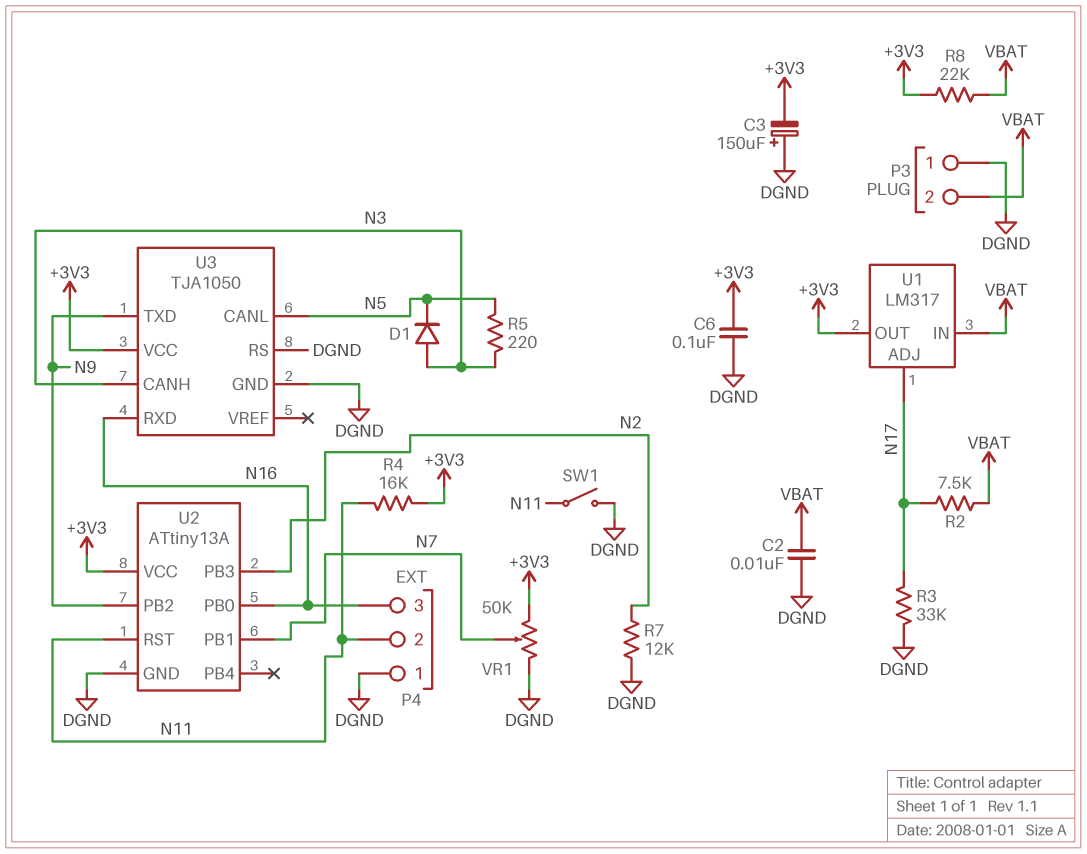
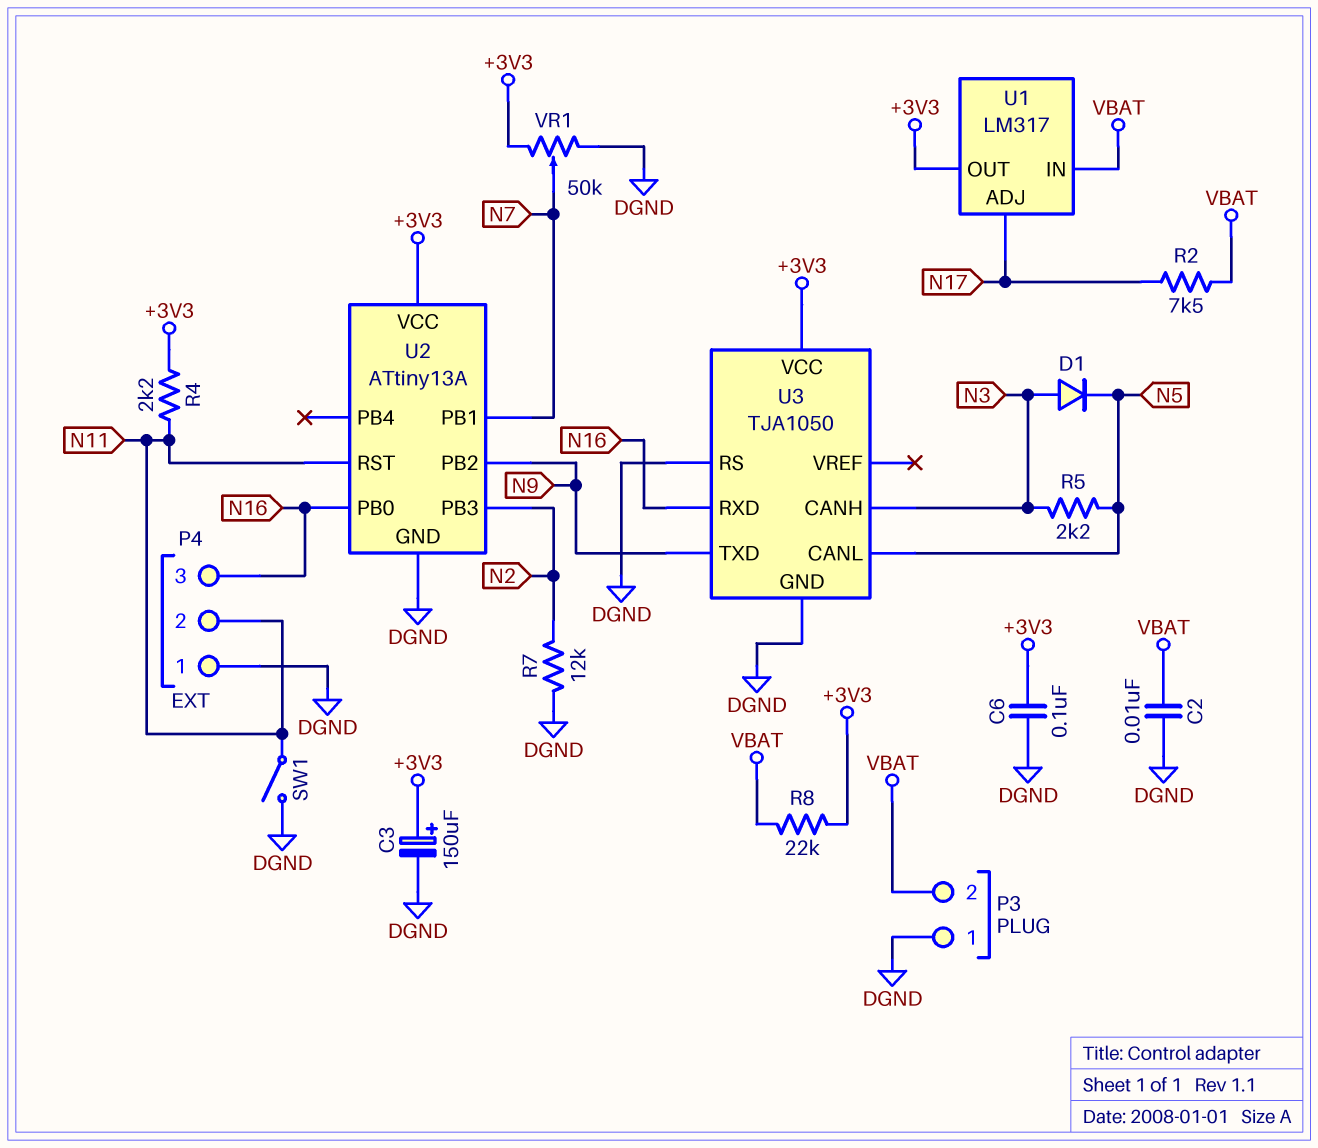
C3: 150uF (plus DGND, minus +3V3) -> 150uF (plus +3V3, minus DGND)
R3: 33k (DGND, N17) -> none
R4: 16k (+3V3, N11) -> 2.2k (+3V3, N11)
R5: 220 (N3, N5) -> 2.2k (N3, N5)

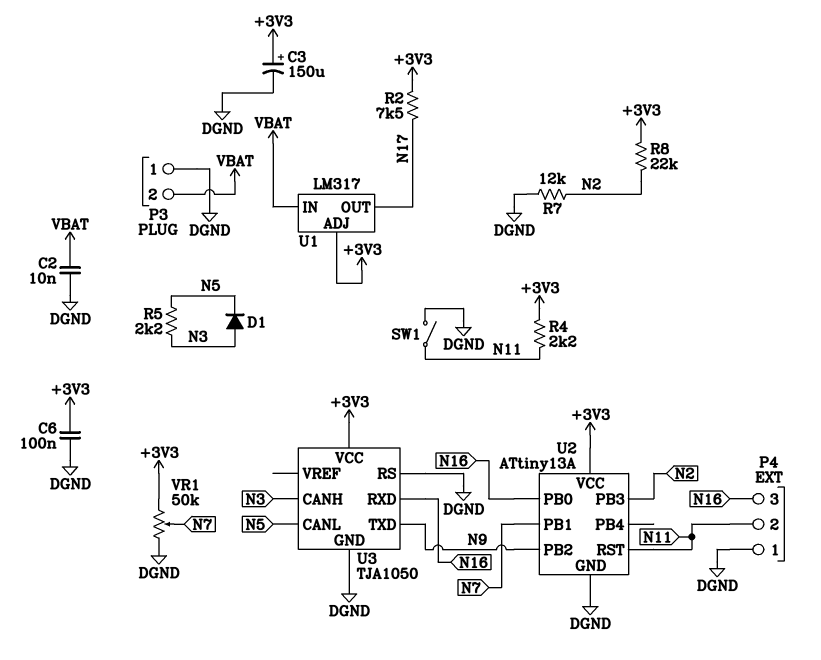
R2: 7.5k (N17, VBAT) -> 7.5k (+3V3, N17)
R8: 22k (+3V3, VBAT) -> 22k (+3V3, N2)
U1 pin ADJ: N17 -> +3V3
U1 pin OUT: +3V3 -> N17

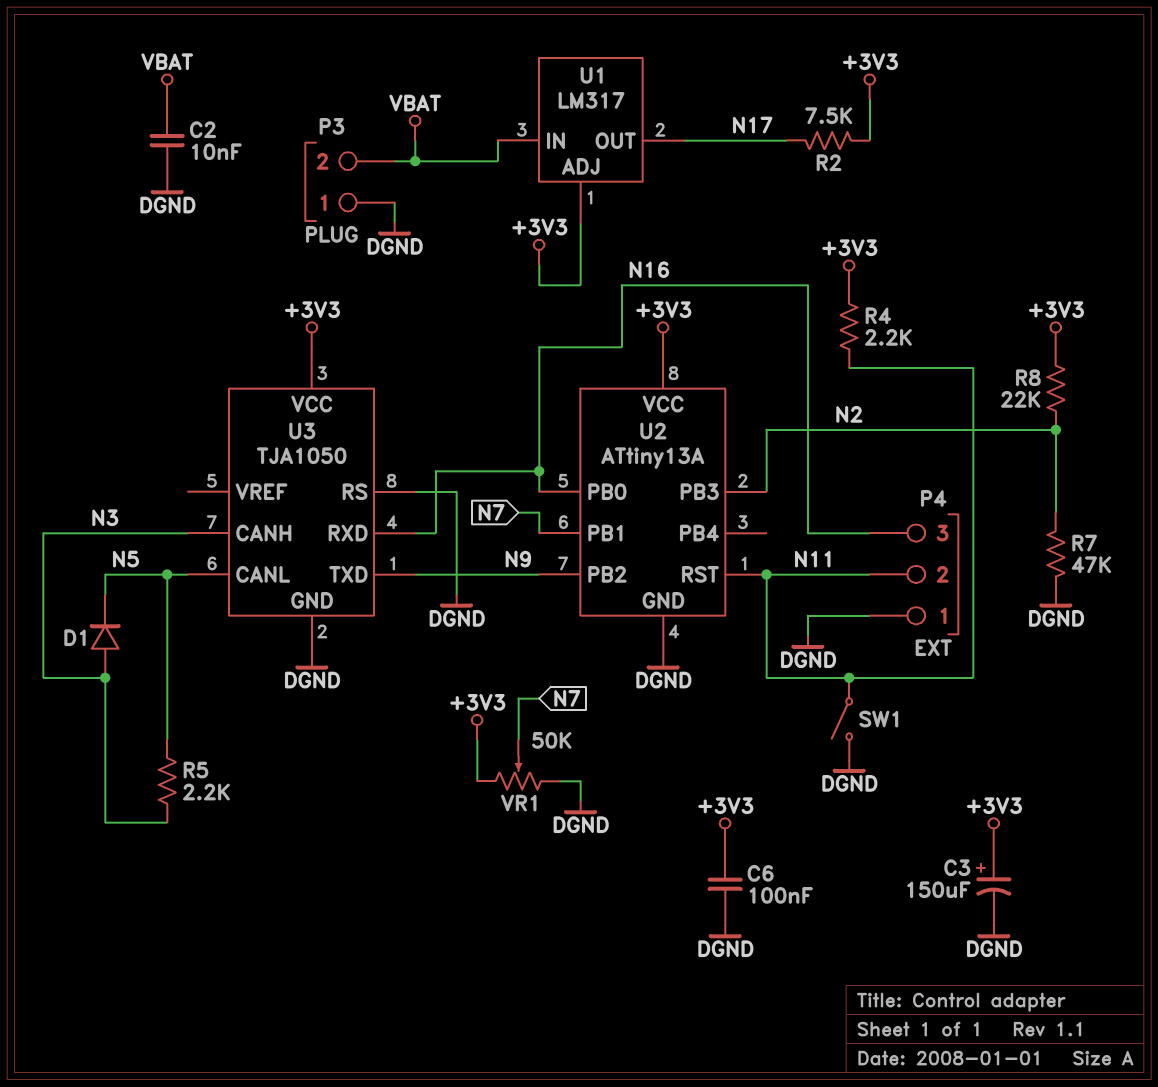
R7: 12k (DGND, N2) -> 47k (DGND, N2)

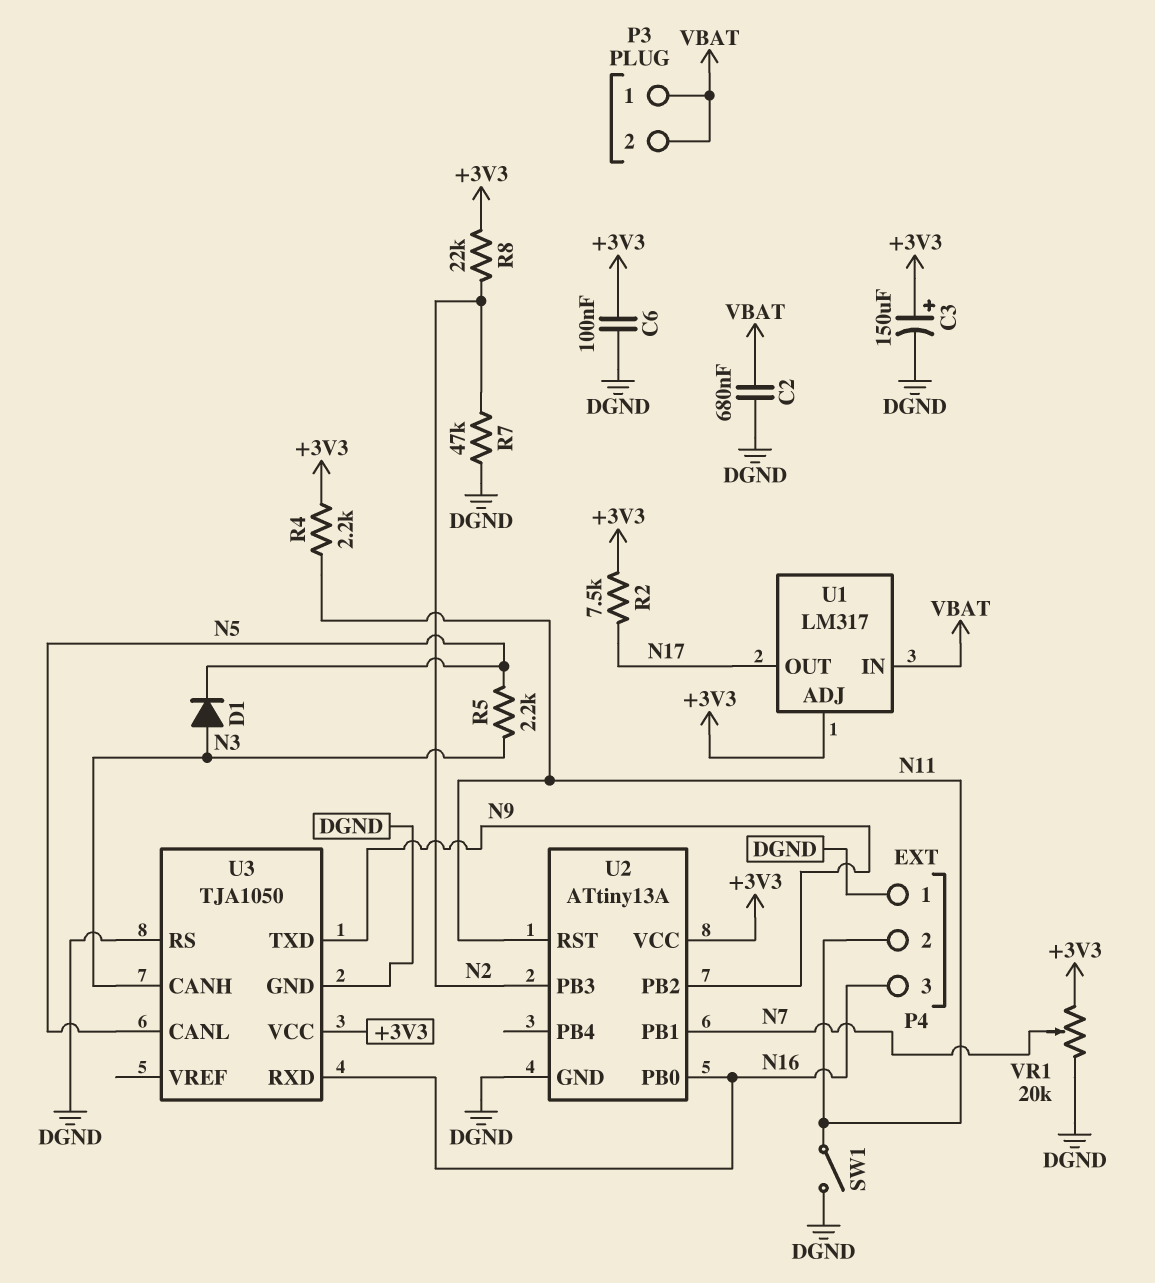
C2: 10nF (DGND, VBAT) -> 680nF (DGND, VBAT)
P3 pin 1: DGND -> VBAT
VR1: 50k (+3V3, DGND, wiper N7) -> 20k (+3V3, DGND, wiper N7)

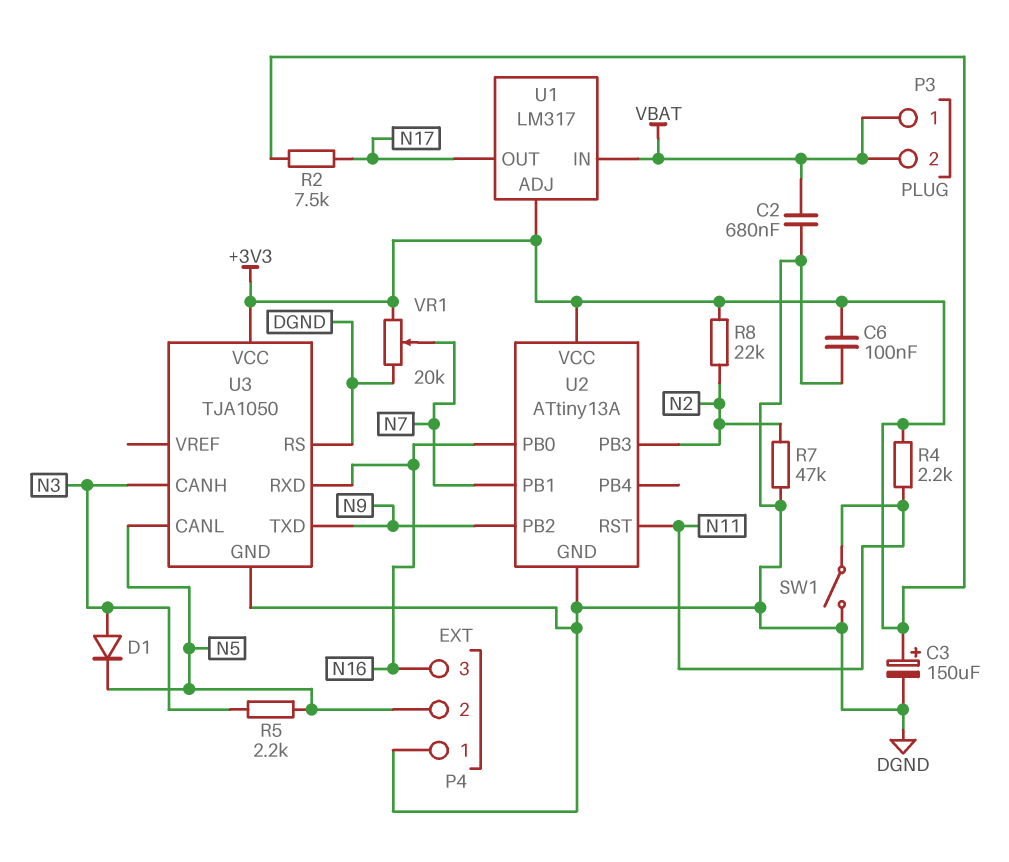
P4 pin 2: N11 -> N5

